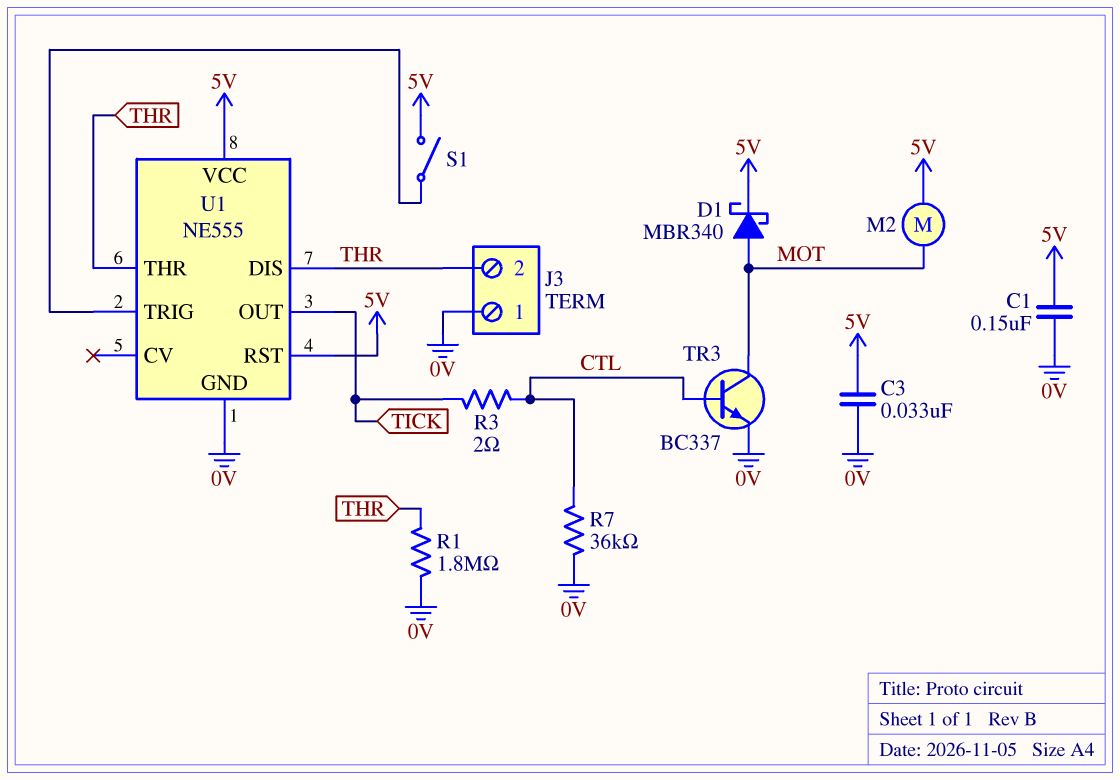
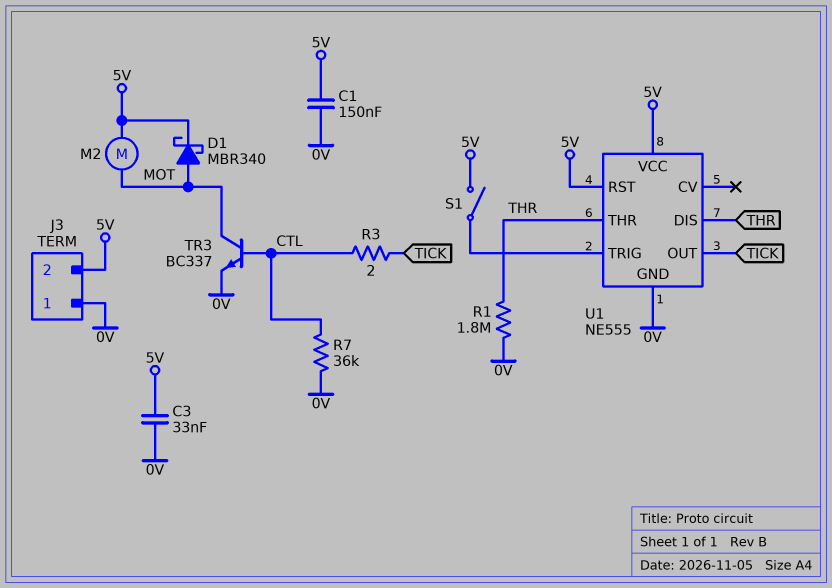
J3 pin 2: THR -> 5V

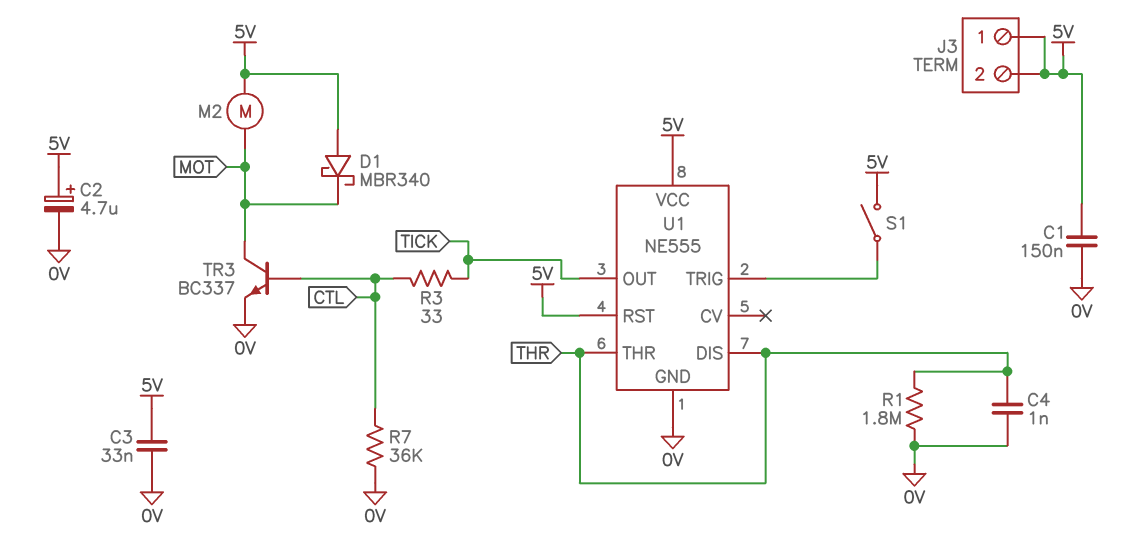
C2: none -> 4.7uF (plus 5V, minus 0V)
C4: none -> 1nF (0V, THR)
D1: schottky MBR340 (A MOT, K 5V) -> schottky MBR340 (A 5V, K MOT)
J3 pin 1: 0V -> 5V
R3: 2 (CTL, TICK) -> 33 (CTL, TICK)

